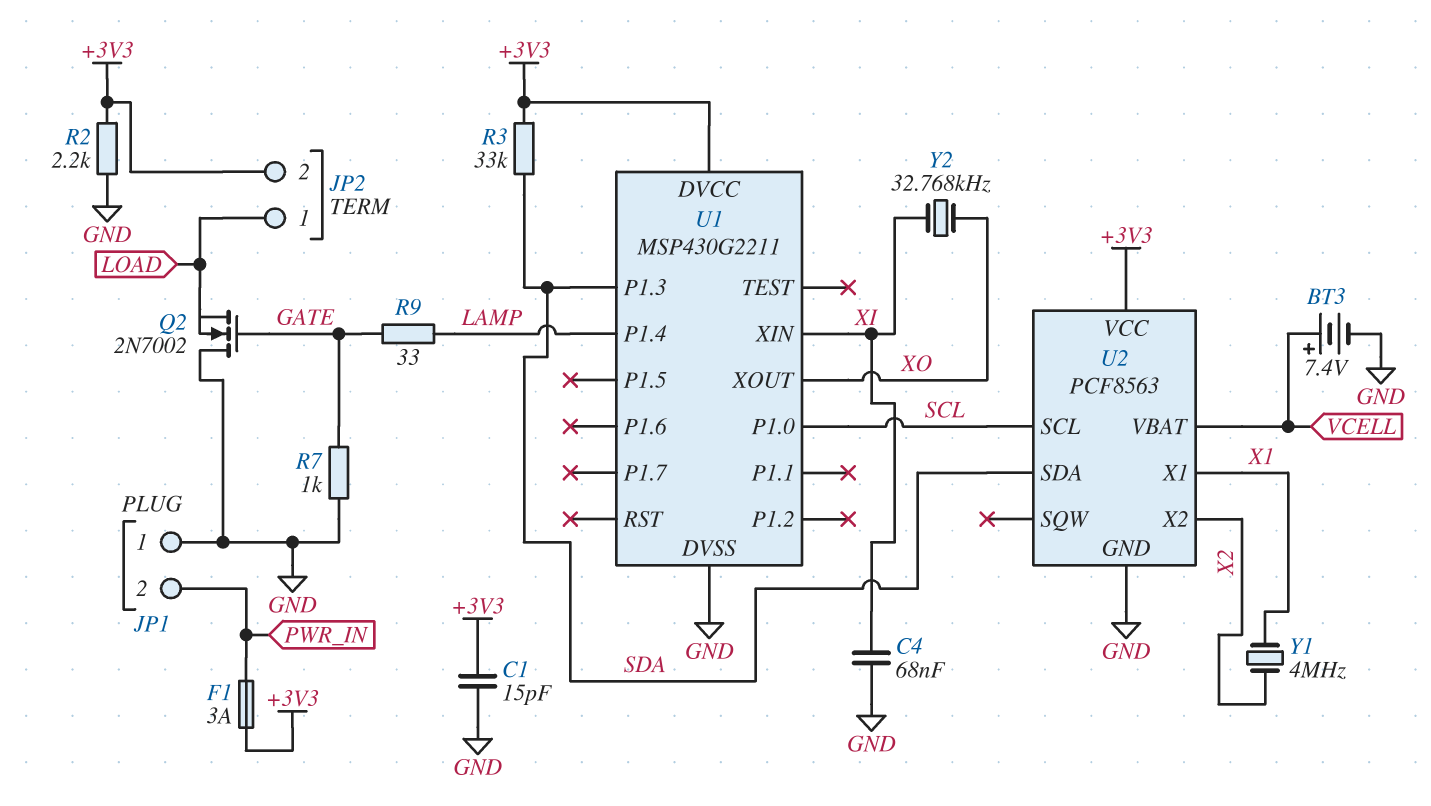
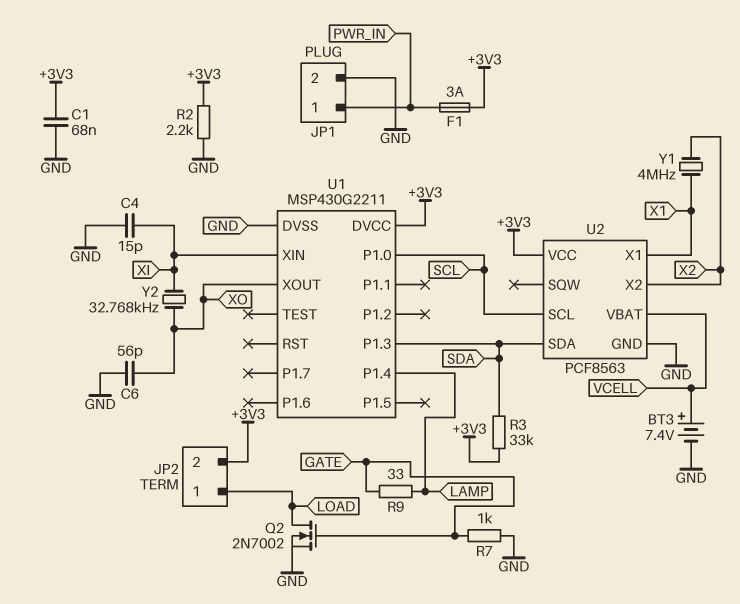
C1: 15pF (+3V3, GND) -> 68nF (+3V3, GND)
C4: 68nF (GND, XI) -> 15pF (GND, XI)
C6: none -> 56pF (GND, XO)
JP1 pin 1: GND -> PWR_IN
JP1 pin 2: PWR_IN -> GND
Q2: NMOS 2N7002 (G GATE, D GND, S LOAD) -> NMOS 2N7002 (G GATE, D LOAD, S GND)

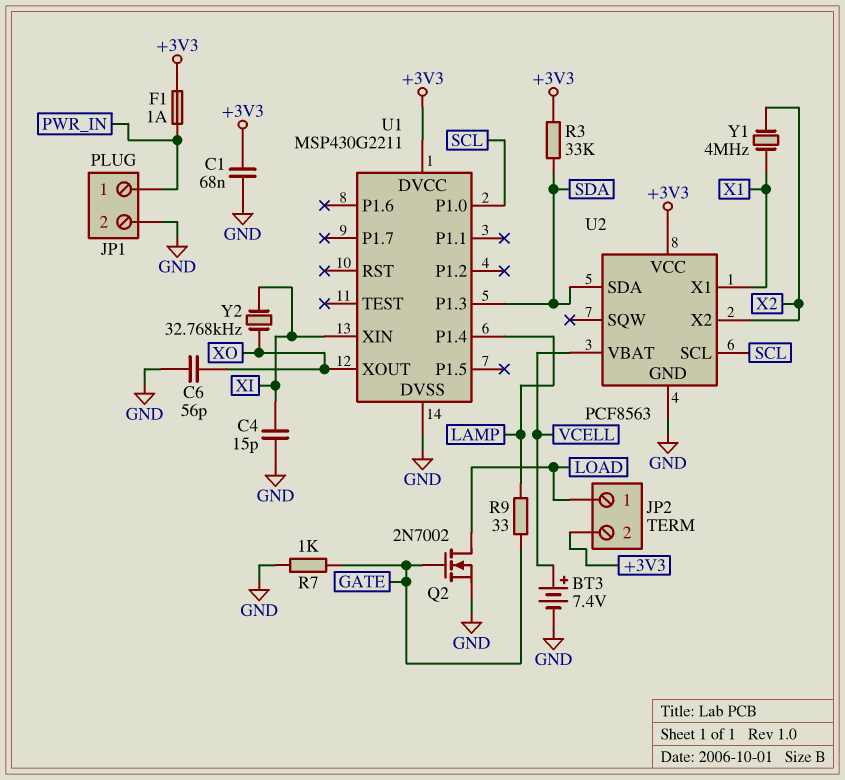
F1: 3A (+3V3, PWR_IN) -> 1A (+3V3, PWR_IN)
R2: 2.2k (+3V3, GND) -> none

